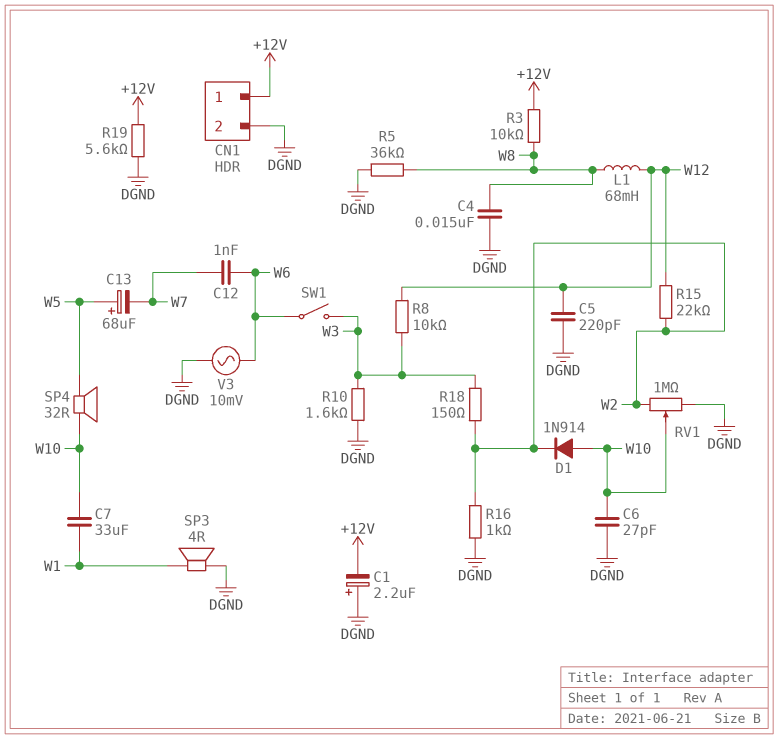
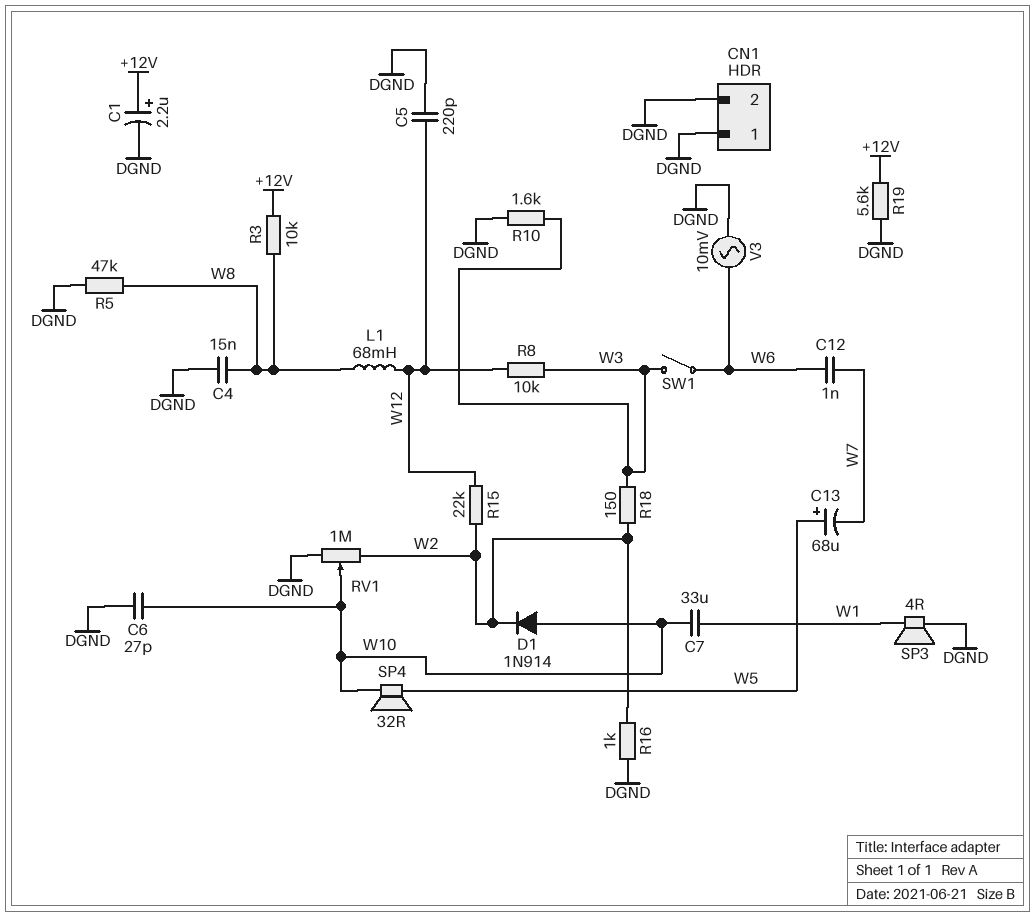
C1: 2.2uF (plus DGND, minus +12V) -> 2.2uF (plus +12V, minus DGND)
CN1 pin 1: +12V -> DGND
R5: 36k (DGND, W8) -> 47k (DGND, W8)

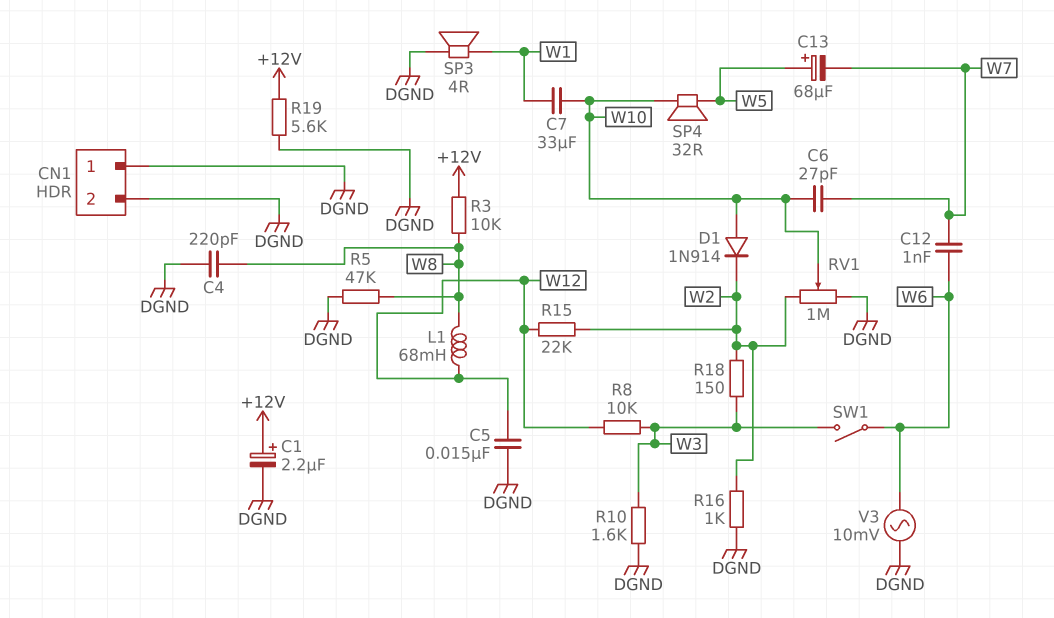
C4: 15nF (DGND, W8) -> 220pF (DGND, W8)
C5: 220pF (DGND, W12) -> 15nF (DGND, W12)
C6: 27pF (DGND, W10) -> 27pF (W7, W10)

